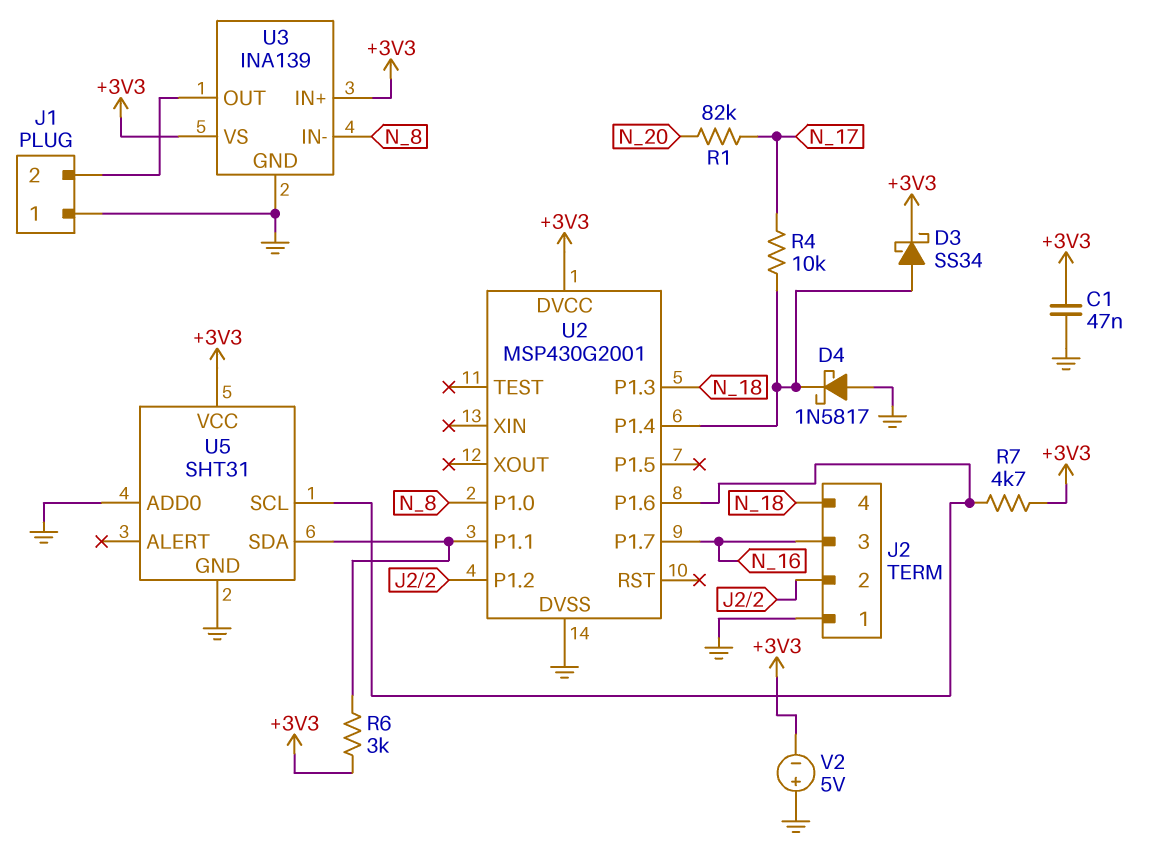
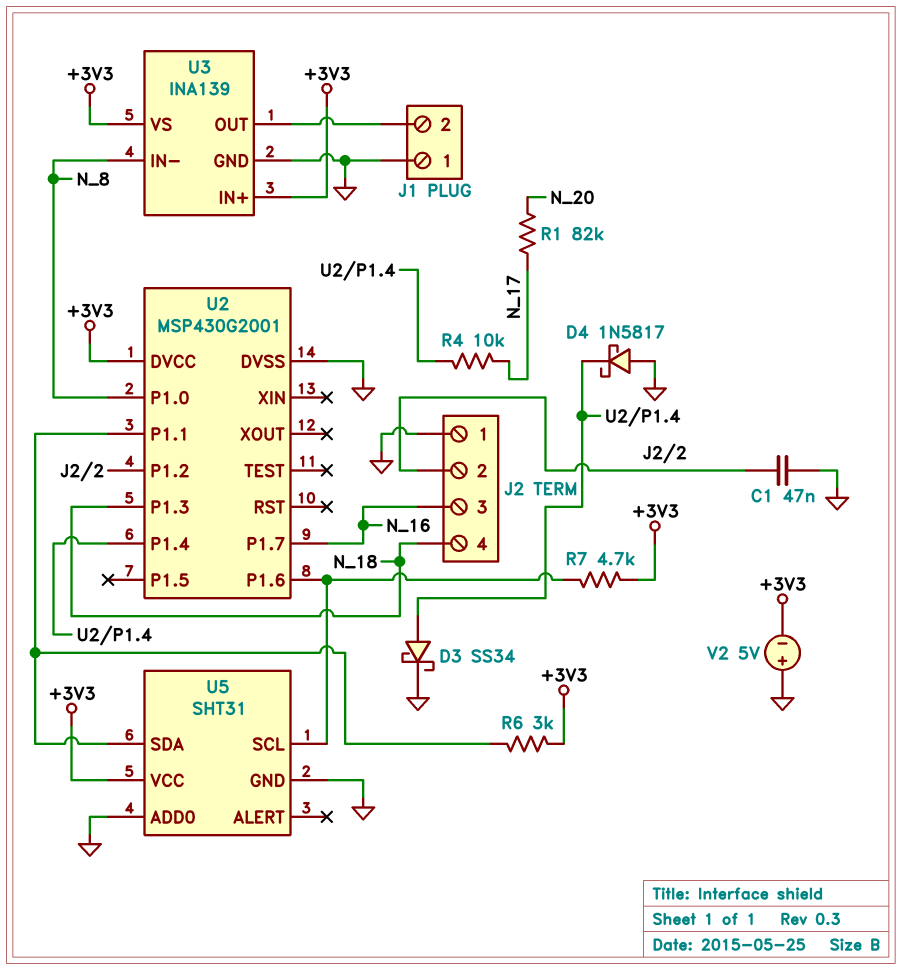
C1: 47nF (+3V3, GND) -> 47nF (GND, J2/2)
D3: schottky SS34 (A U2/P1.4, K +3V3) -> schottky SS34 (A U2/P1.4, K GND)

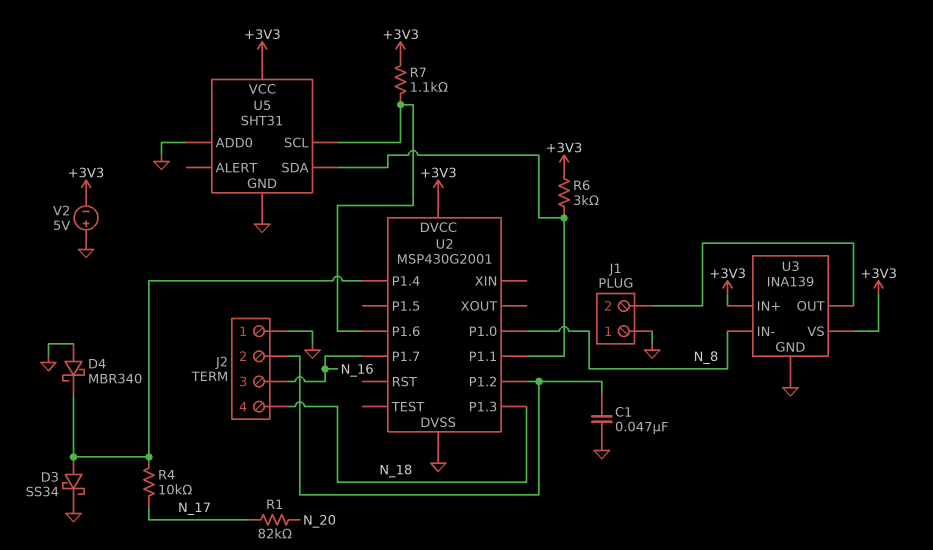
D4: schottky 1N5817 (A GND, K U2/P1.4) -> schottky MBR340 (A GND, K U2/P1.4)
R7: 4.7k (+3V3, U2/P1.6) -> 1.1k (+3V3, U2/P1.6)

